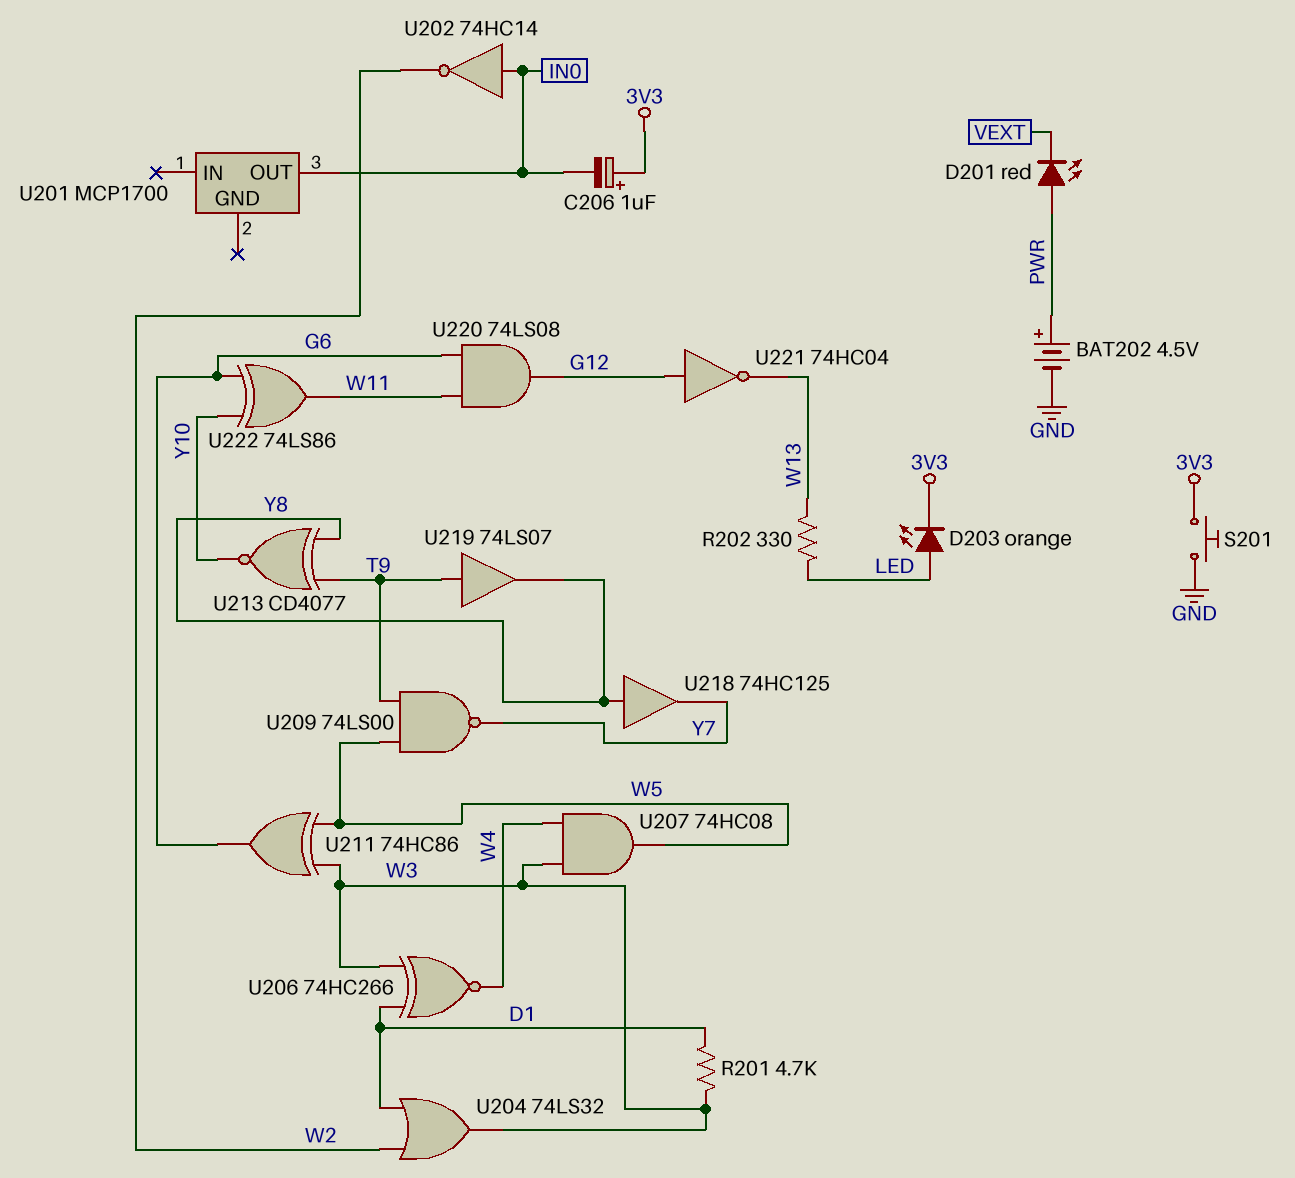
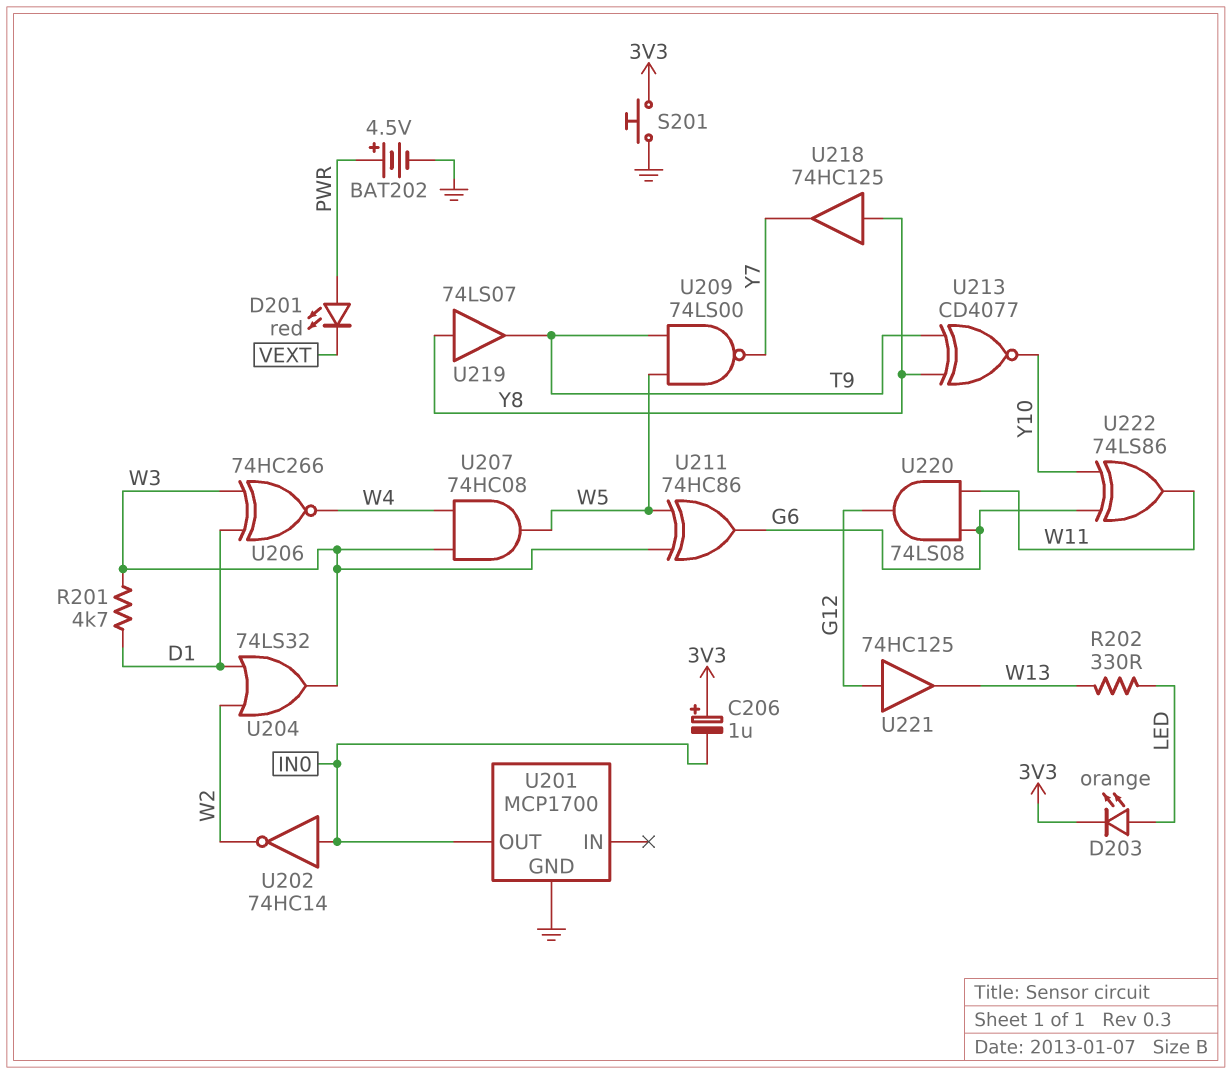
U201 pin GND: none -> GND
U219: buffer 74LS07 (in T9, out Y8) -> buffer 74LS07 (in Y8, out T9)
U221: NOT 74HC04 (in G12, out W13) -> buffer 74HC125 (in G12, out W13)

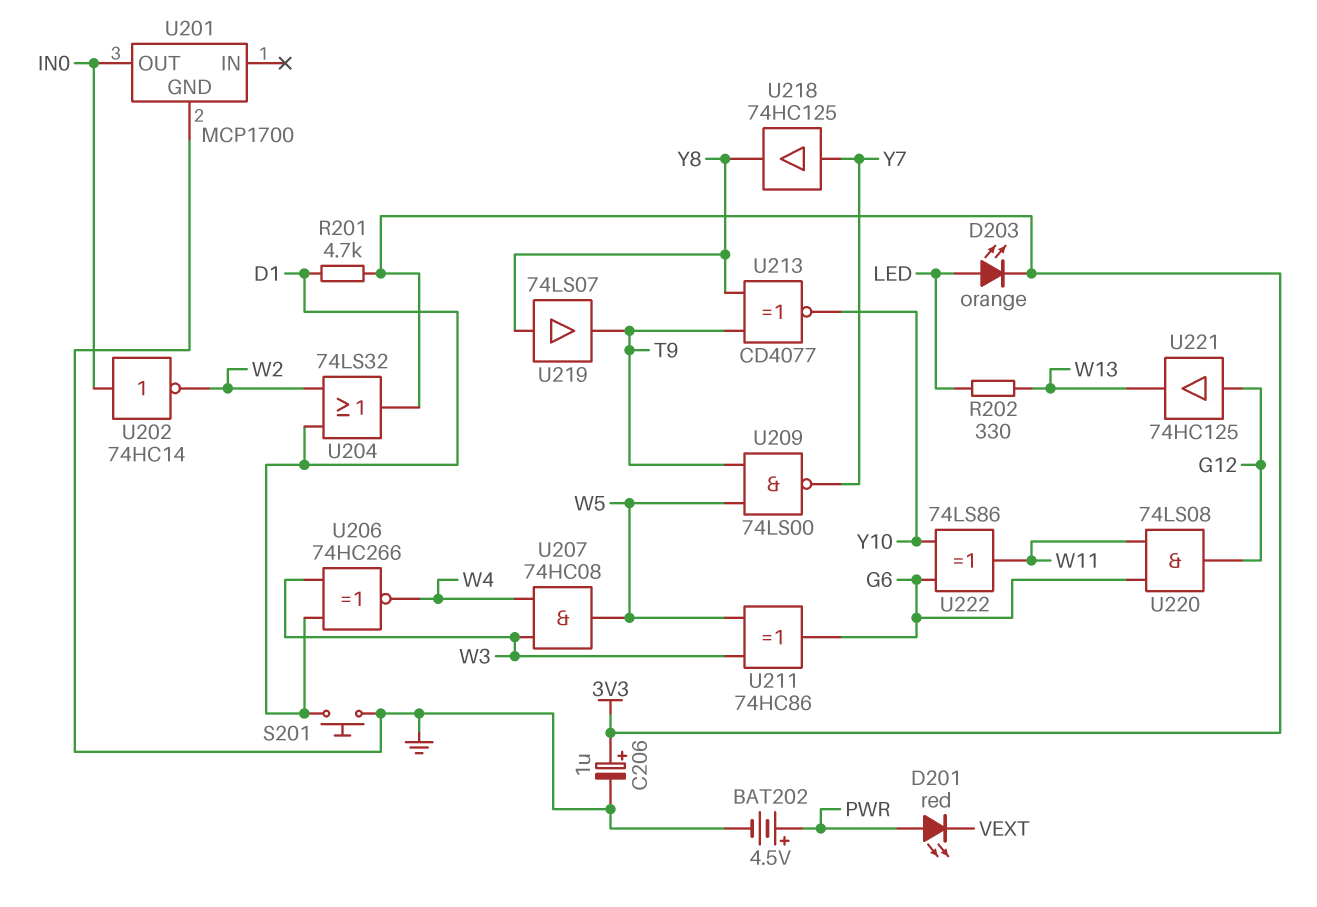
C206: 1uF (plus 3V3, minus IN0) -> 1uF (plus 3V3, minus GND)
R201: 4.7k (D1, W3) -> 4.7k (3V3, D1)
S201: button (3V3, GND) -> button (D1, GND)
U204: OR 74LS32 (in D1, in W2, out W3) -> OR 74LS32 (in D1, in W2, out 3V3)
U218: buffer 74HC125 (in Y8, out Y7) -> buffer 74HC125 (in Y7, out Y8)

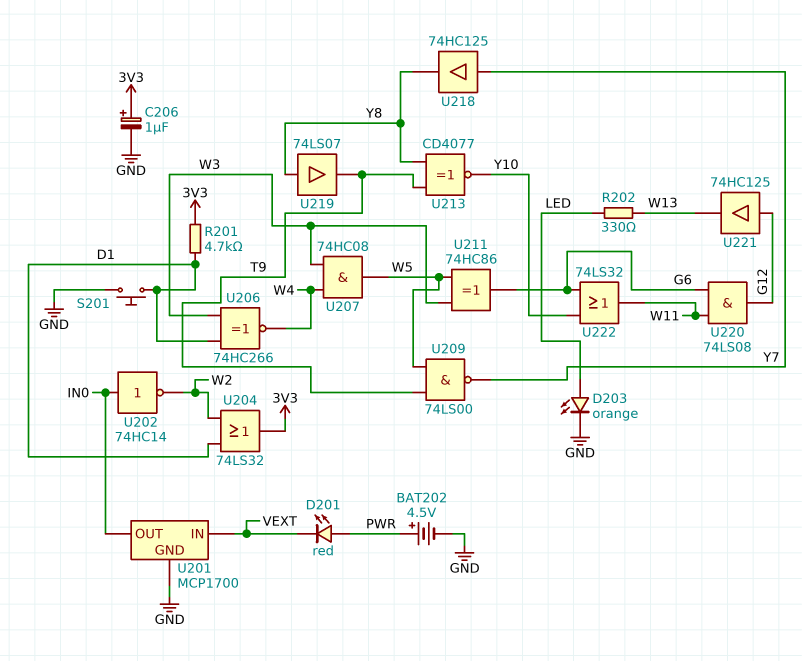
D203: LED orange (A LED, K 3V3) -> LED orange (A LED, K GND)
U201 pin IN: none -> VEXT
U222: XOR 74LS86 (in G6, in Y10, out W11) -> OR 74LS32 (in G6, in Y10, out W11)

